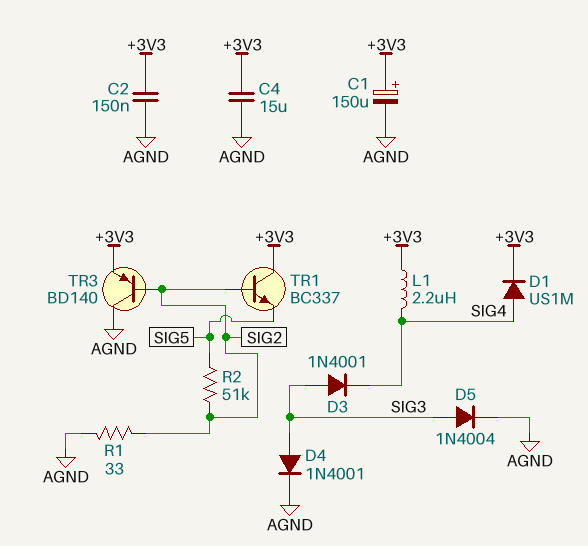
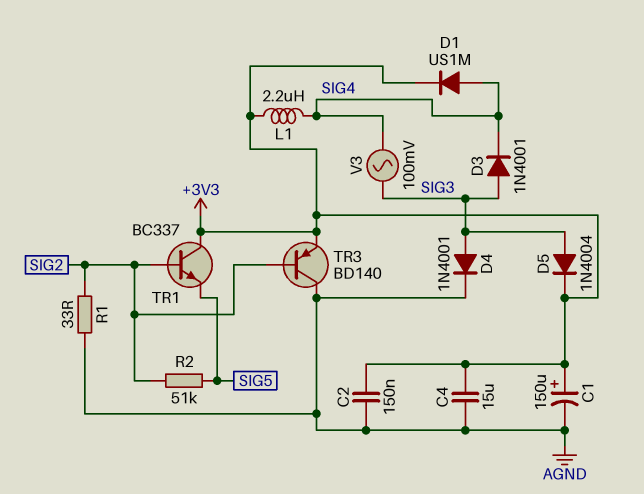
D5: diode 1N4004 (A SIG3, K AGND) -> diode 1N4004 (A SIG3, K +3V3)
V3: none -> AC 100mV (SIG3, SIG4)

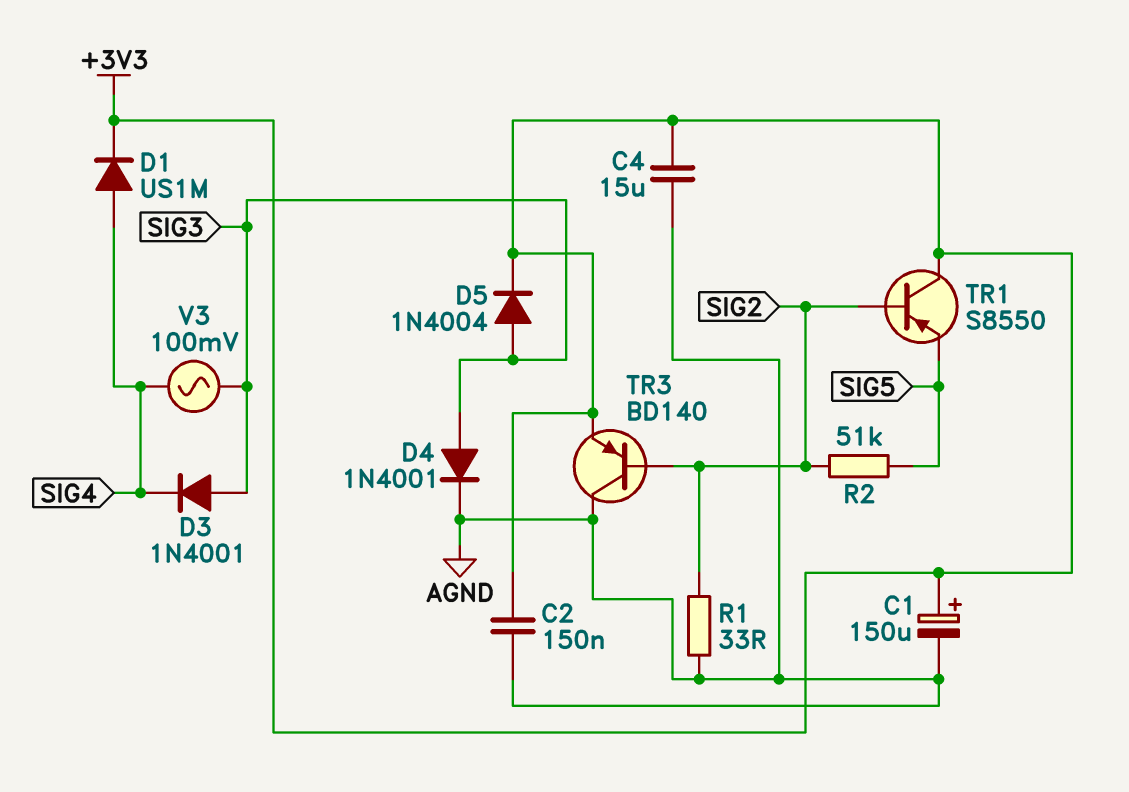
L1: 2.2uH (+3V3, SIG4) -> none
TR1: NPN BC337 (B SIG2, C +3V3, E SIG5) -> PNP S8550 (B SIG2, C +3V3, E SIG5)

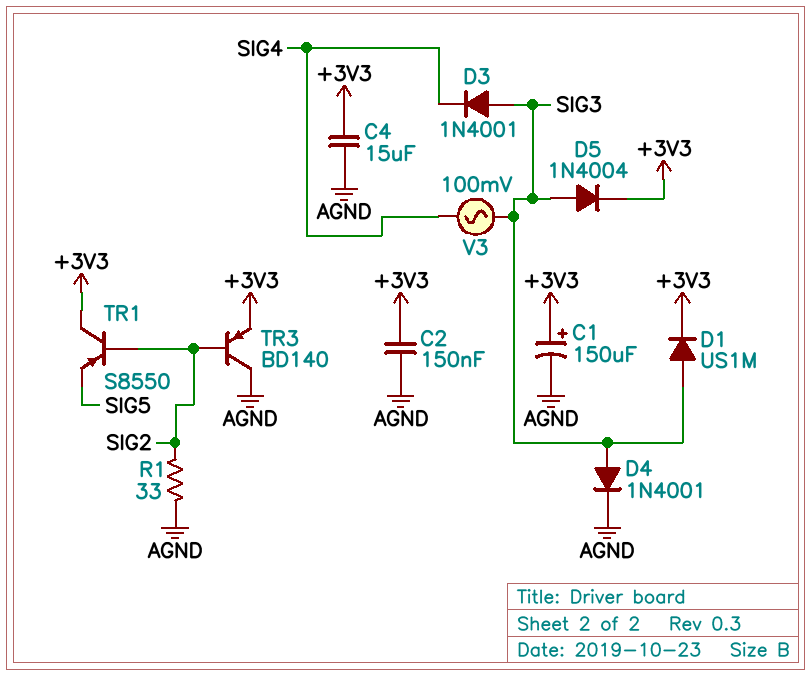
D1: diode US1M (A SIG4, K +3V3) -> diode US1M (A SIG3, K +3V3)
R2: 51k (SIG2, SIG5) -> none

